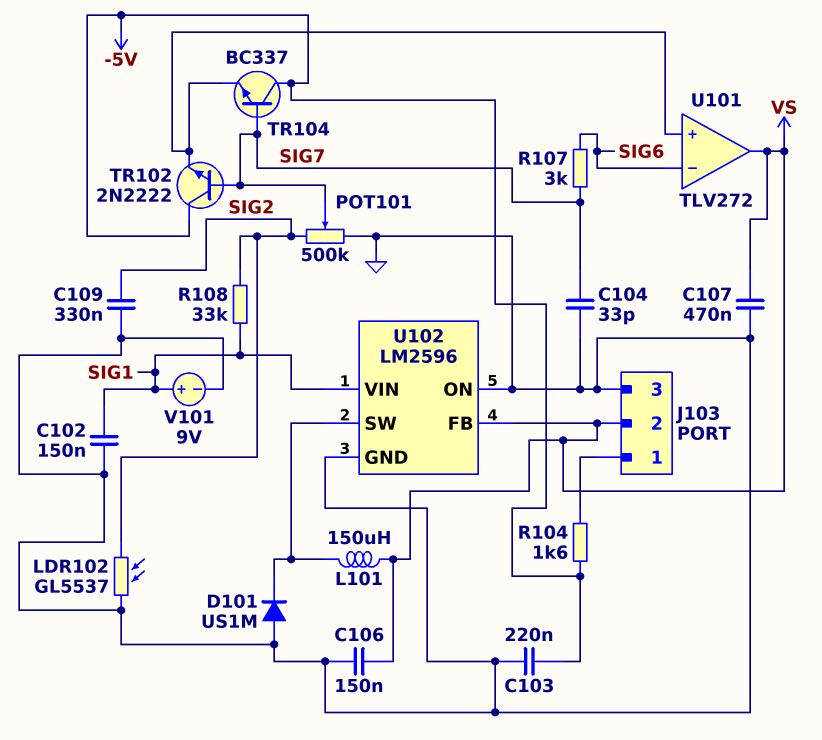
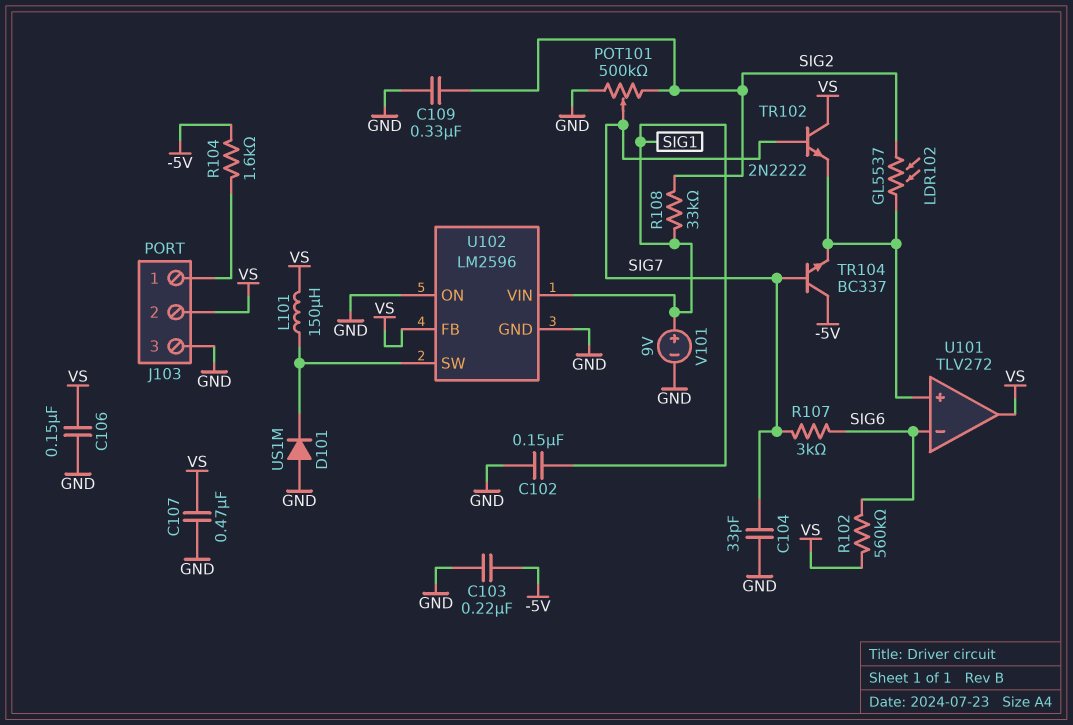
LDR102: GL5537 (GND, SIG2) -> GL5537 (SIG2, U101/in+)
R102: none -> 560k (SIG6, VS)
TR102: NPN 2N2222 (B SIG7, C -5V, E U101/in+) -> NPN 2N2222 (B SIG7, C VS, E U101/in+)

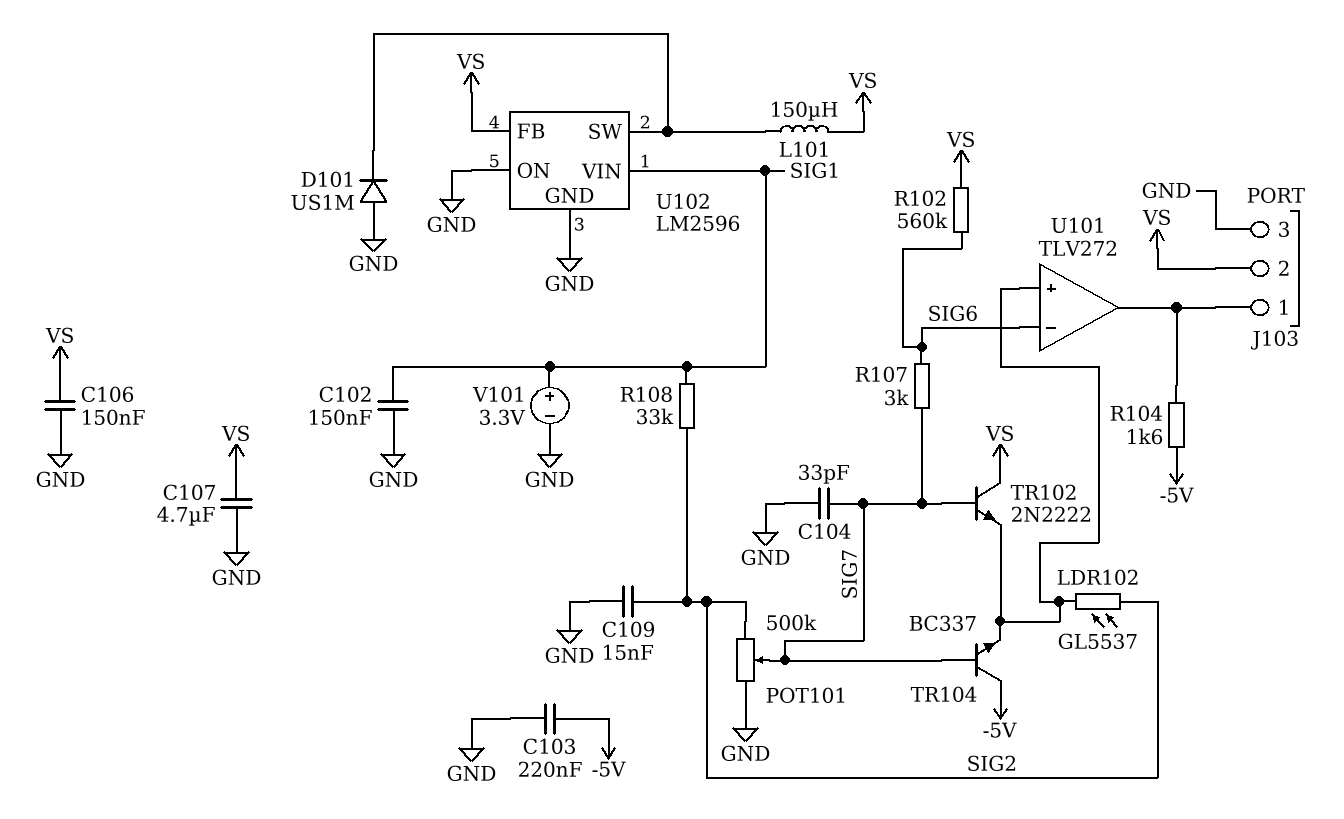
C107: 470nF (GND, VS) -> 4.7uF (GND, VS)
C109: 330nF (GND, SIG2) -> 15nF (GND, SIG2)
U101 pin out: VS -> J103/1
V101: 9V (plus SIG1, minus GND) -> 3.3V (plus SIG1, minus GND)

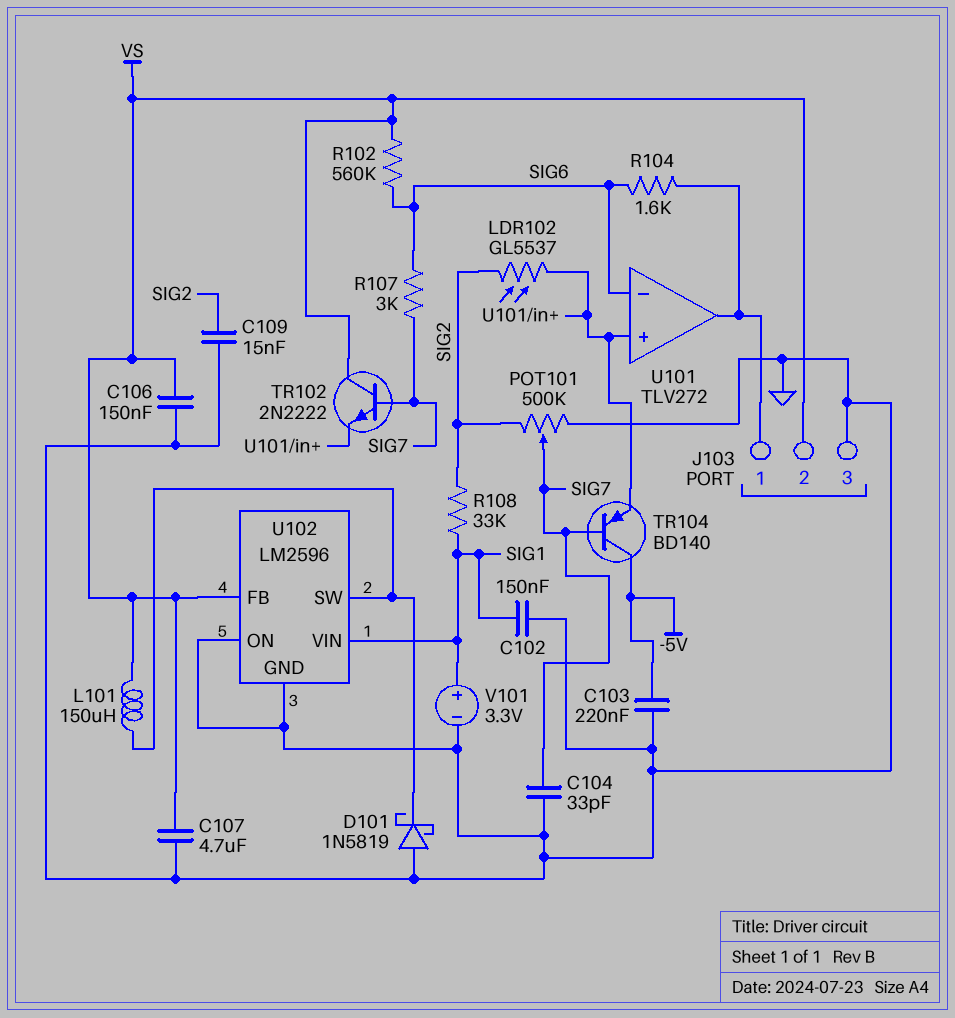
D101: diode US1M (A GND, K U102/SW) -> schottky 1N5819 (A GND, K U102/SW)
R104: 1.6k (-5V, J103/1) -> 1.6k (J103/1, SIG6)
TR104: NPN BC337 (B SIG7, C -5V, E U101/in+) -> PNP BD140 (B SIG7, C -5V, E U101/in+)

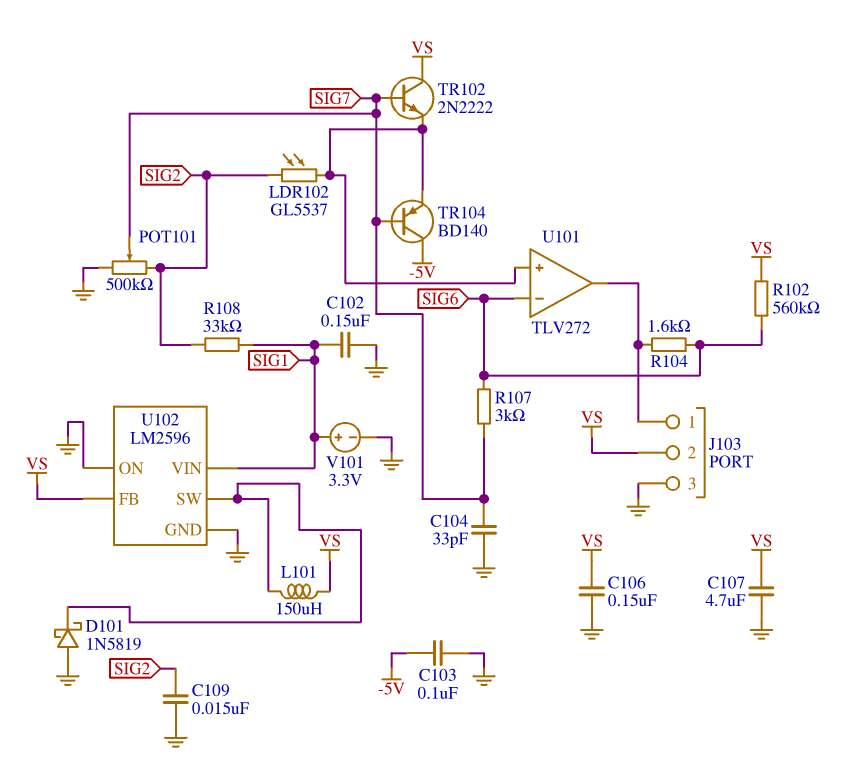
C103: 220nF (-5V, GND) -> 100nF (-5V, GND)

